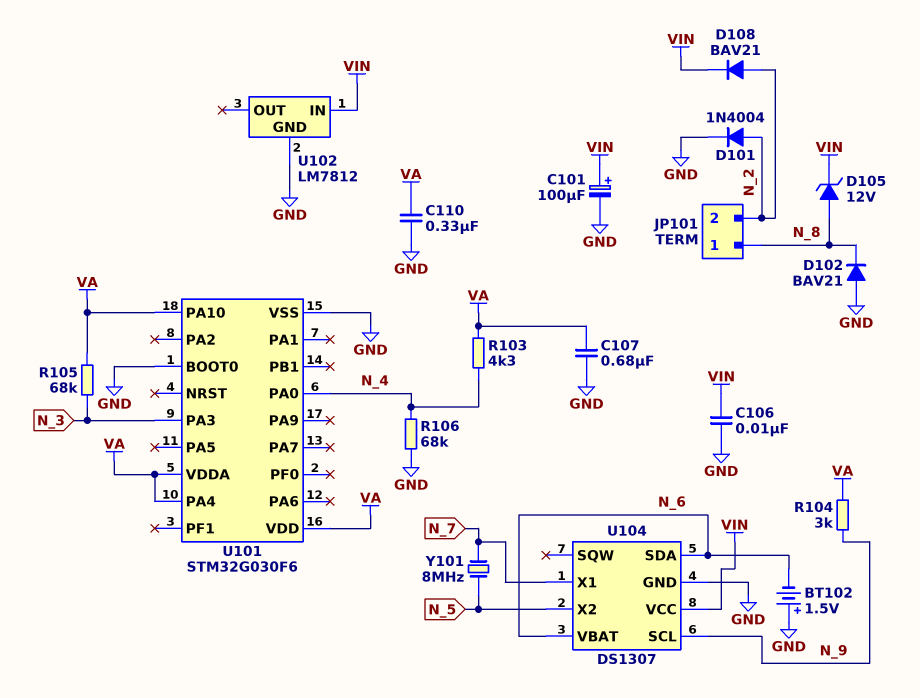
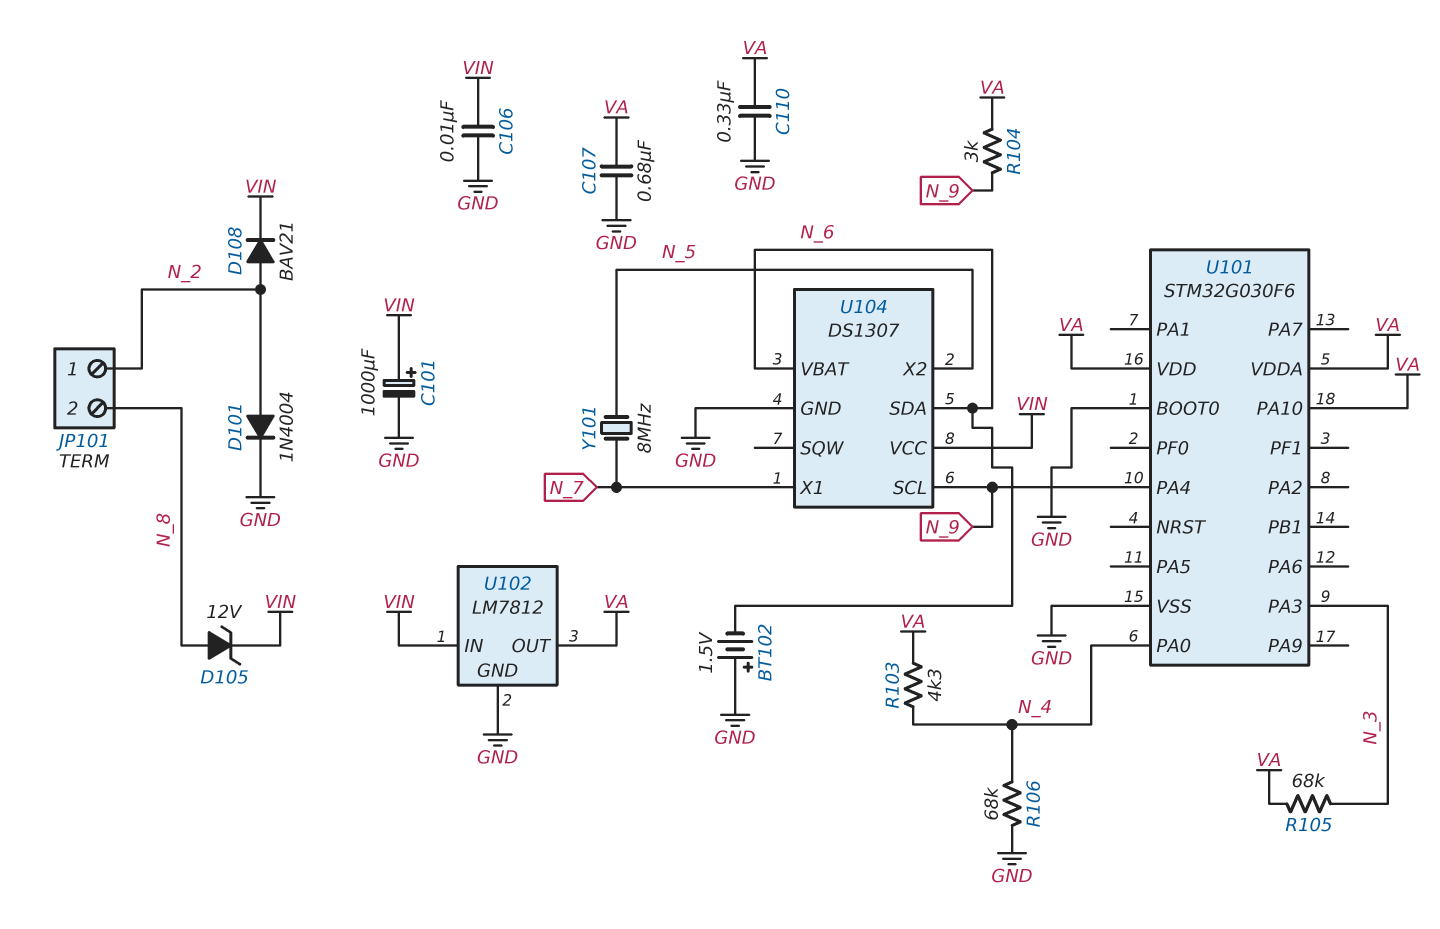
C101: 100uF (plus VIN, minus GND) -> 1000uF (plus VIN, minus GND)
D102: diode BAV21 (A GND, K N_8) -> none
JP101 pin 1: N_8 -> N_2
JP101 pin 2: N_2 -> N_8
U101 pin PA4: VA -> N_9
U102 pin OUT: none -> VA

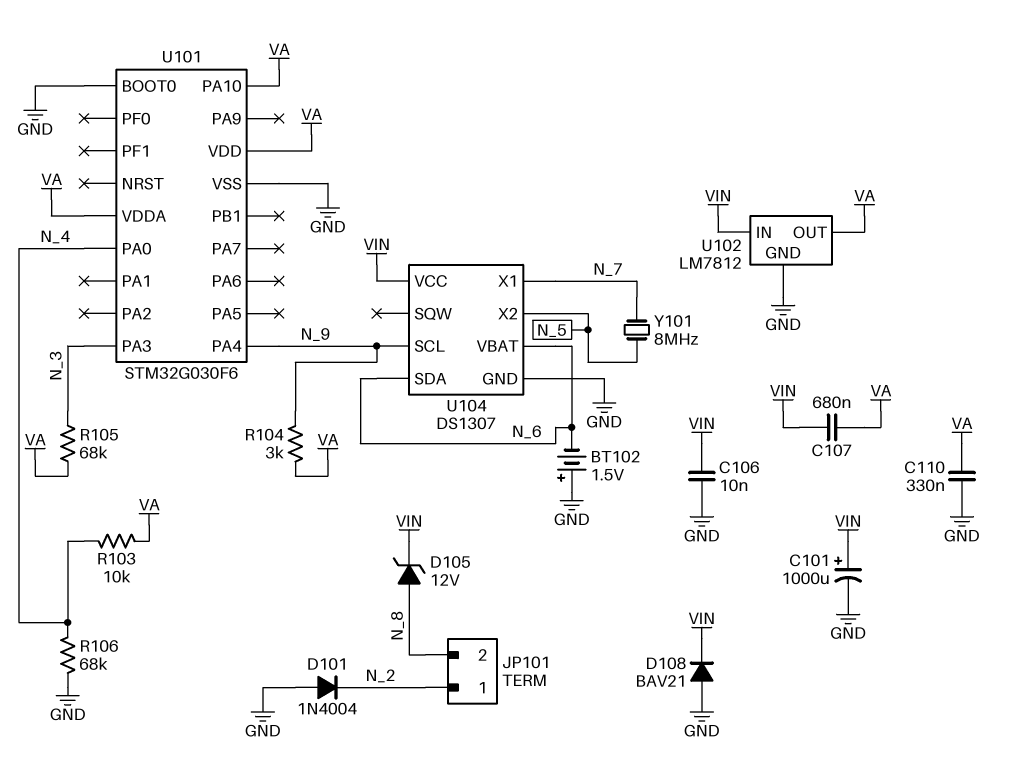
C107: 680nF (GND, VA) -> 680nF (VA, VIN)
D101: diode 1N4004 (A N_2, K GND) -> diode 1N4004 (A GND, K N_2)
D108: diode BAV21 (A N_2, K VIN) -> diode BAV21 (A GND, K VIN)
R103: 4.3k (N_4, VA) -> 10k (N_4, VA)

